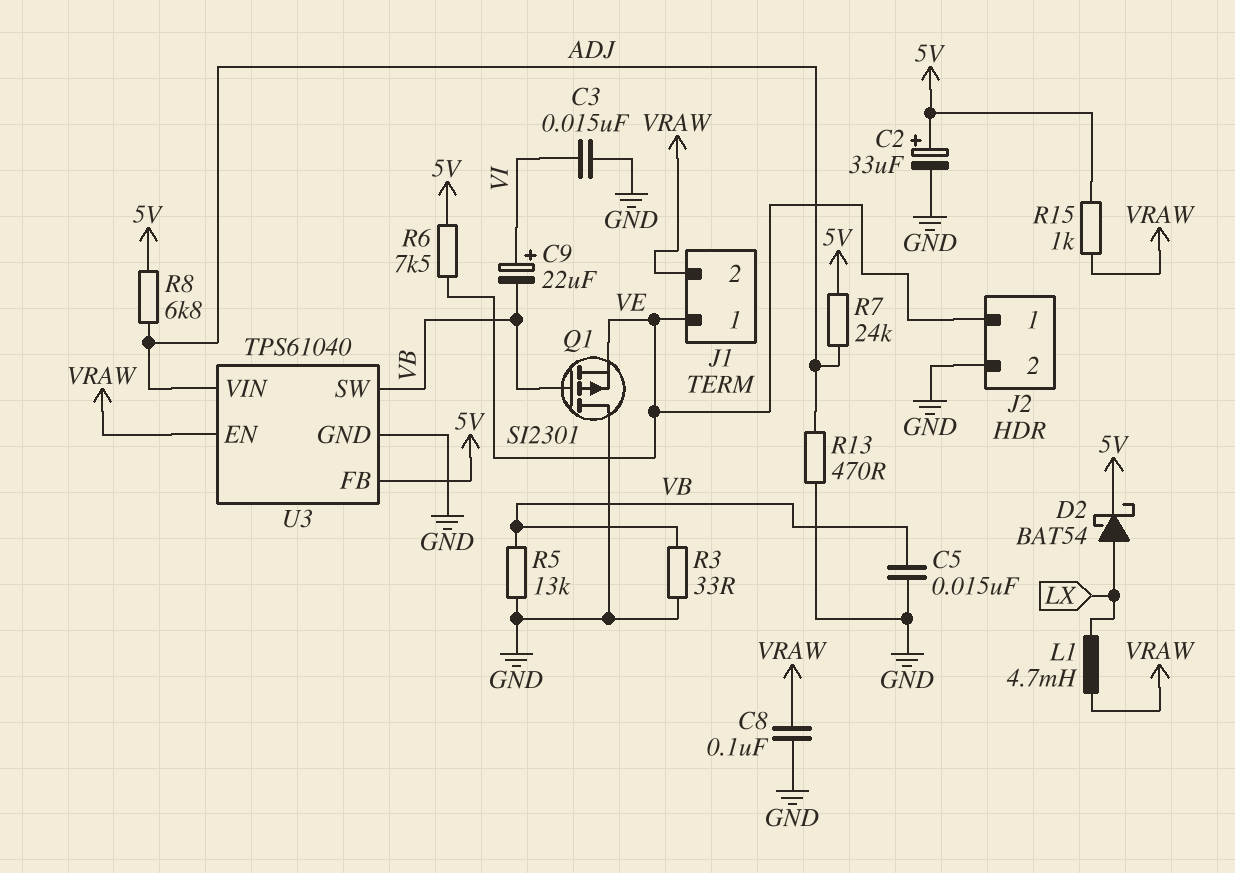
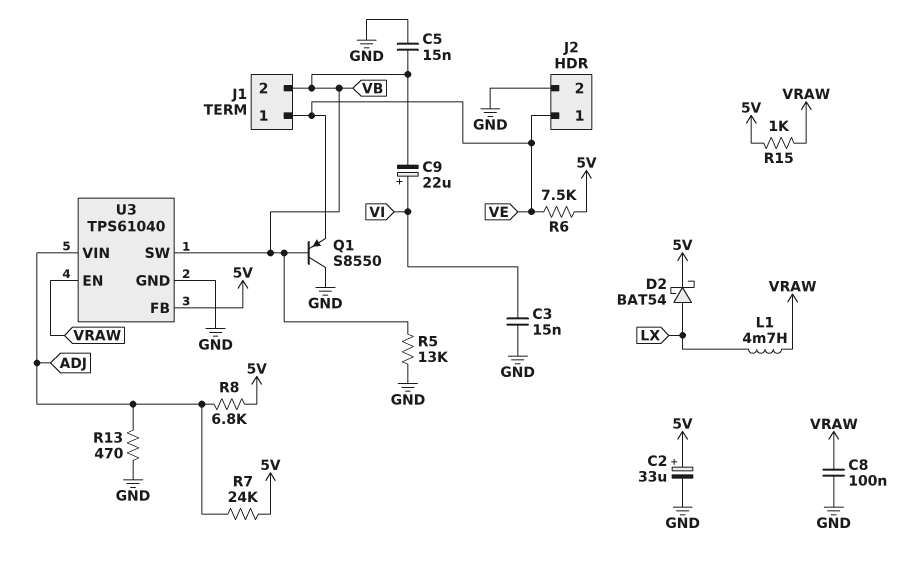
J1 pin 2: VRAW -> VB
Q1: PMOS SI2301 (G VB, D GND, S VE) -> PNP S8550 (B VB, C GND, E VE)
R3: 33 (GND, VB) -> none

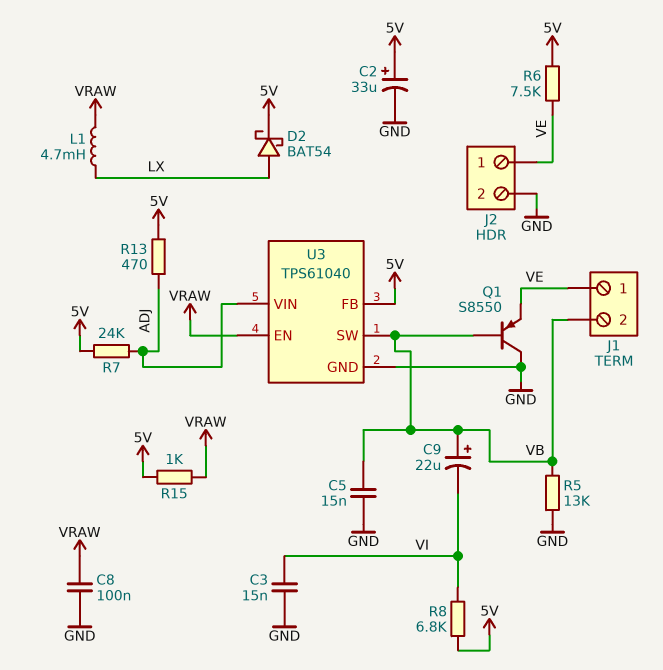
C9: 22uF (plus VI, minus VB) -> 22uF (plus VB, minus VI)
R8: 6.8k (5V, ADJ) -> 6.8k (5V, VI)
R13: 470 (ADJ, GND) -> 470 (5V, ADJ)

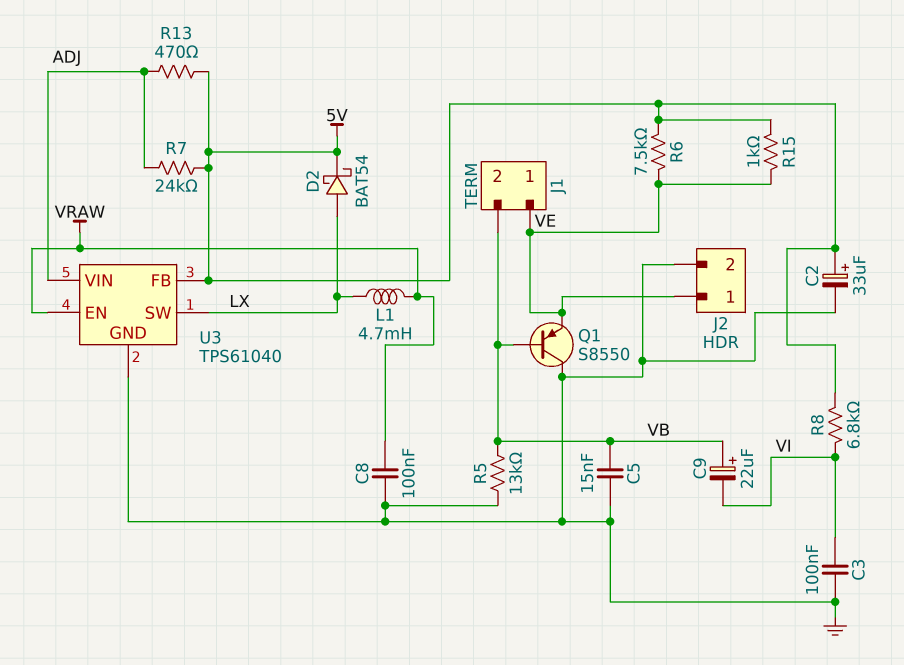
C3: 15nF (GND, VI) -> 100nF (GND, VI)
R15: 1k (5V, VRAW) -> 1k (5V, VE)
U3 pin SW: VB -> LX

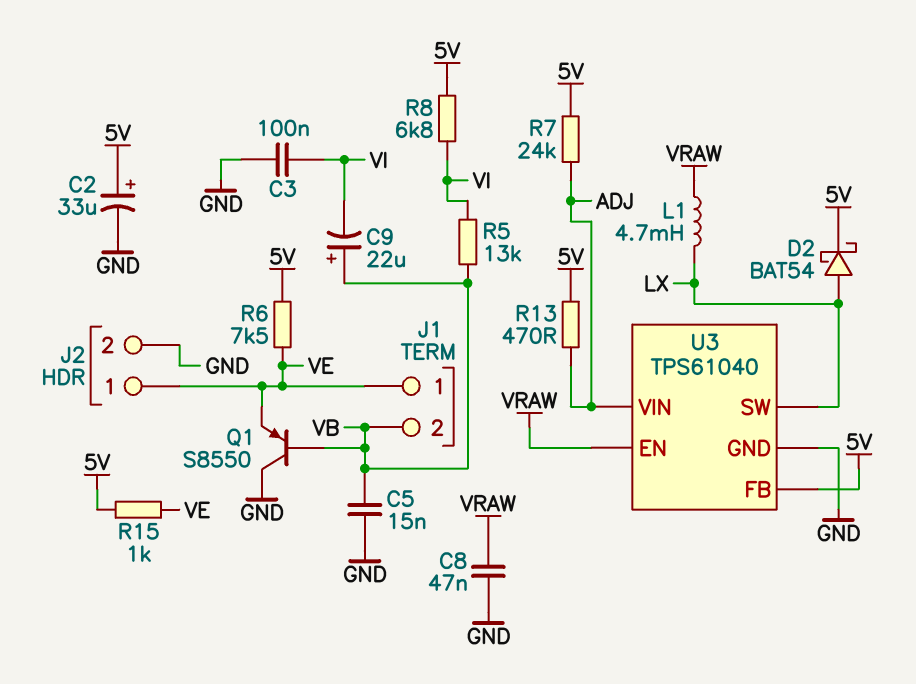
C8: 100nF (GND, VRAW) -> 47nF (GND, VRAW)
R5: 13k (GND, VB) -> 13k (VB, VI)

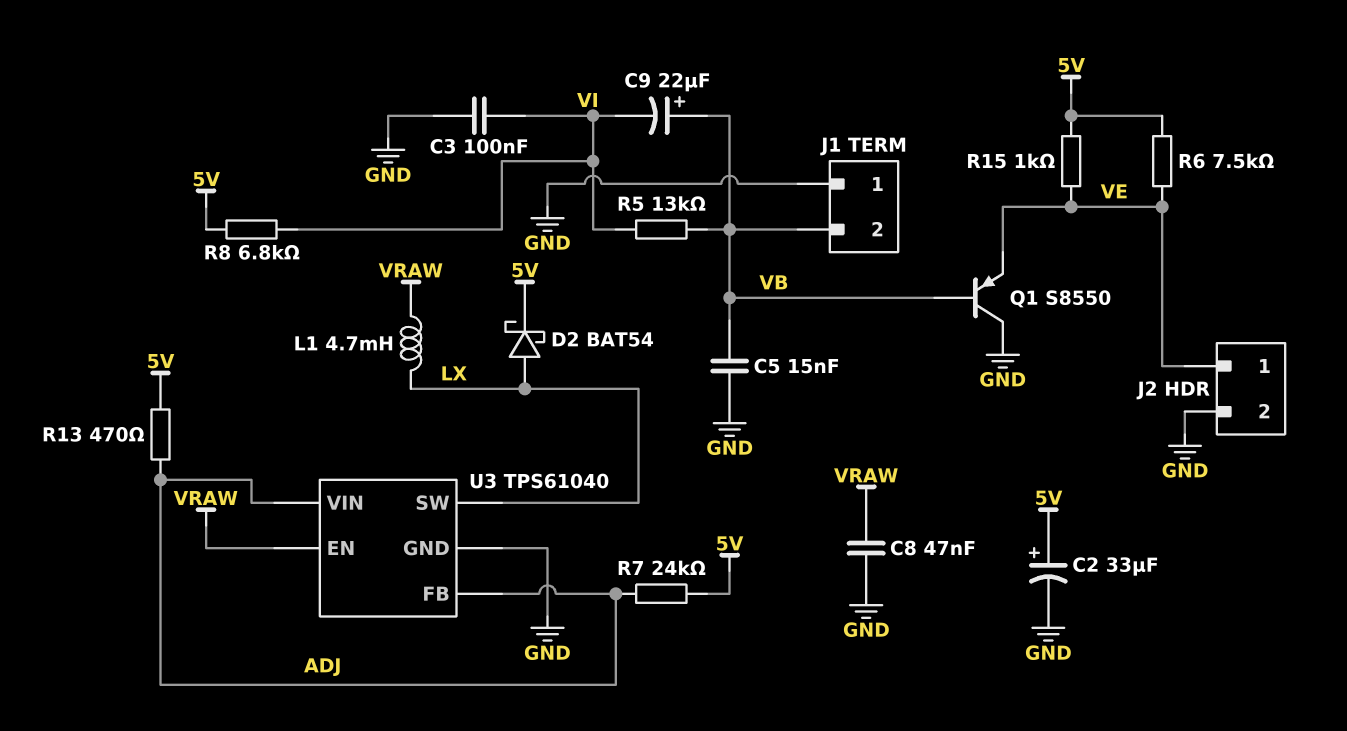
J1 pin 1: VE -> GND
U3 pin FB: 5V -> ADJ

